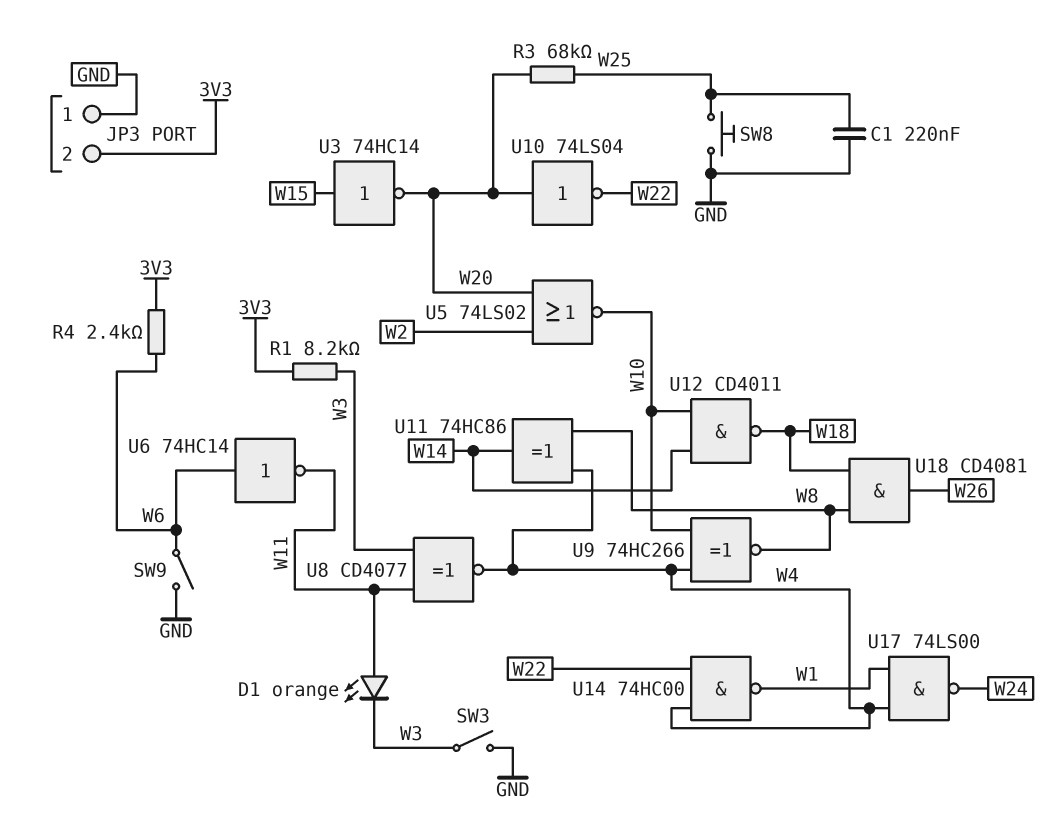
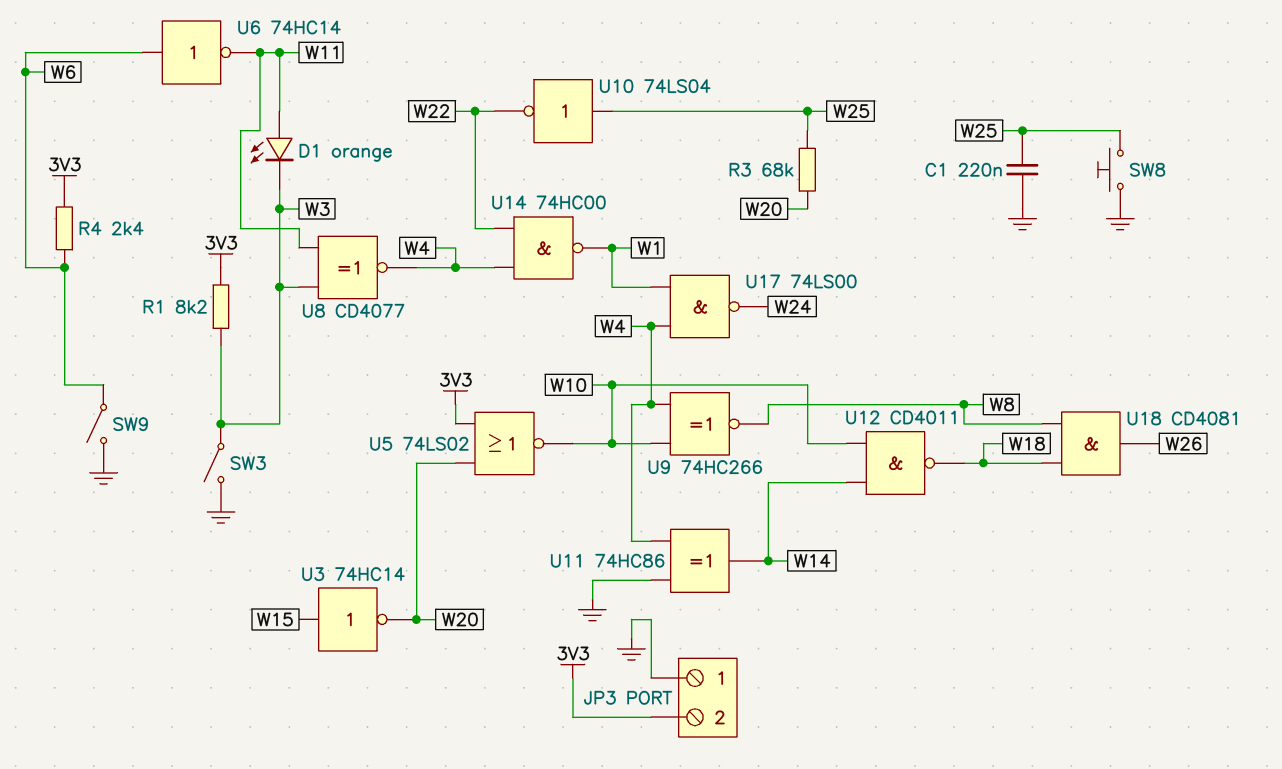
U5: NOR 74LS02 (in W2, in W20, out W10) -> NOR 74LS02 (in 3V3, in W20, out W10)
U10: NOT 74LS04 (in W20, out W22) -> NOT 74LS04 (in W25, out W22)
U11: XOR 74HC86 (in W4, in W8, out W14) -> XOR 74HC86 (in GND, in W4, out W14)

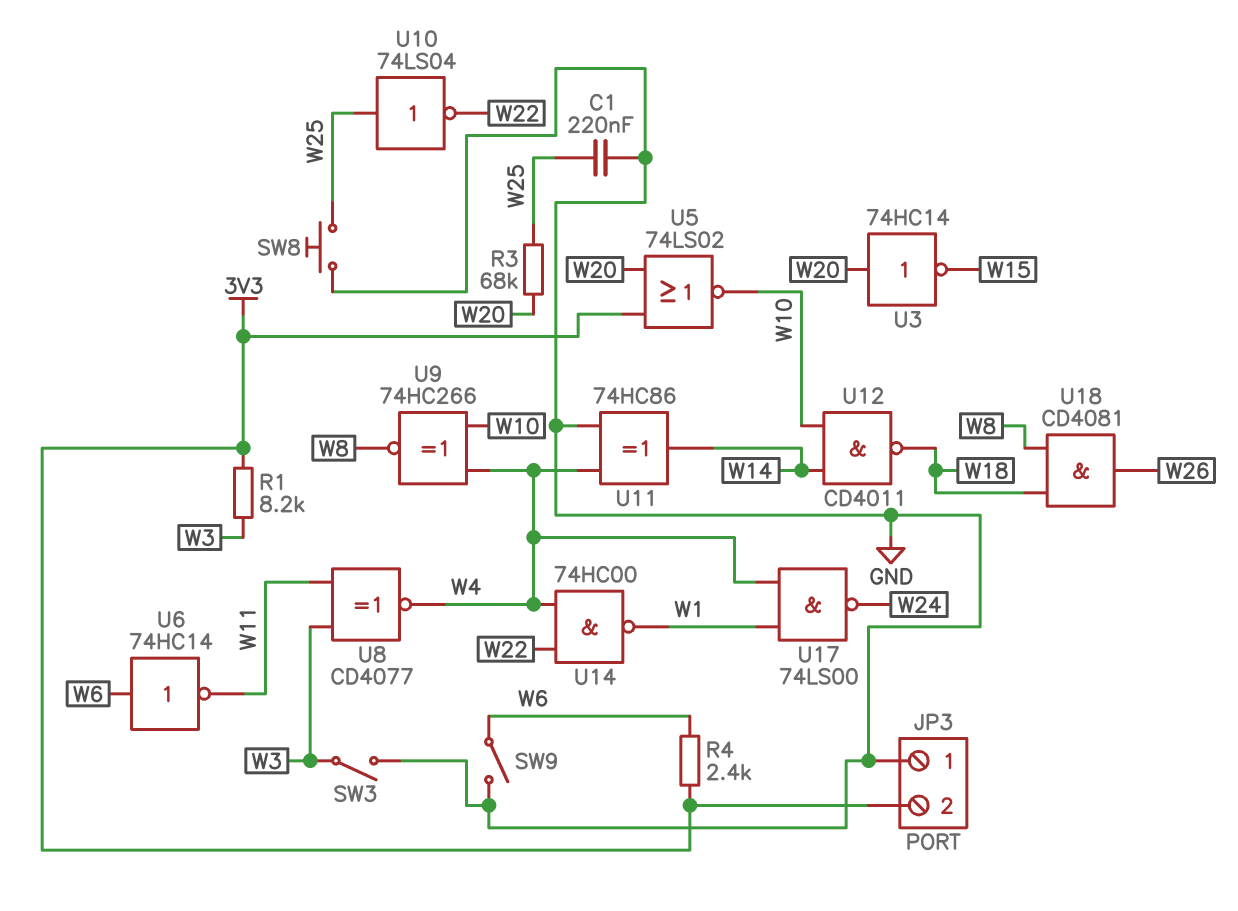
D1: LED orange (A W11, K W3) -> none
U3: NOT 74HC14 (in W15, out W20) -> NOT 74HC14 (in W20, out W15)

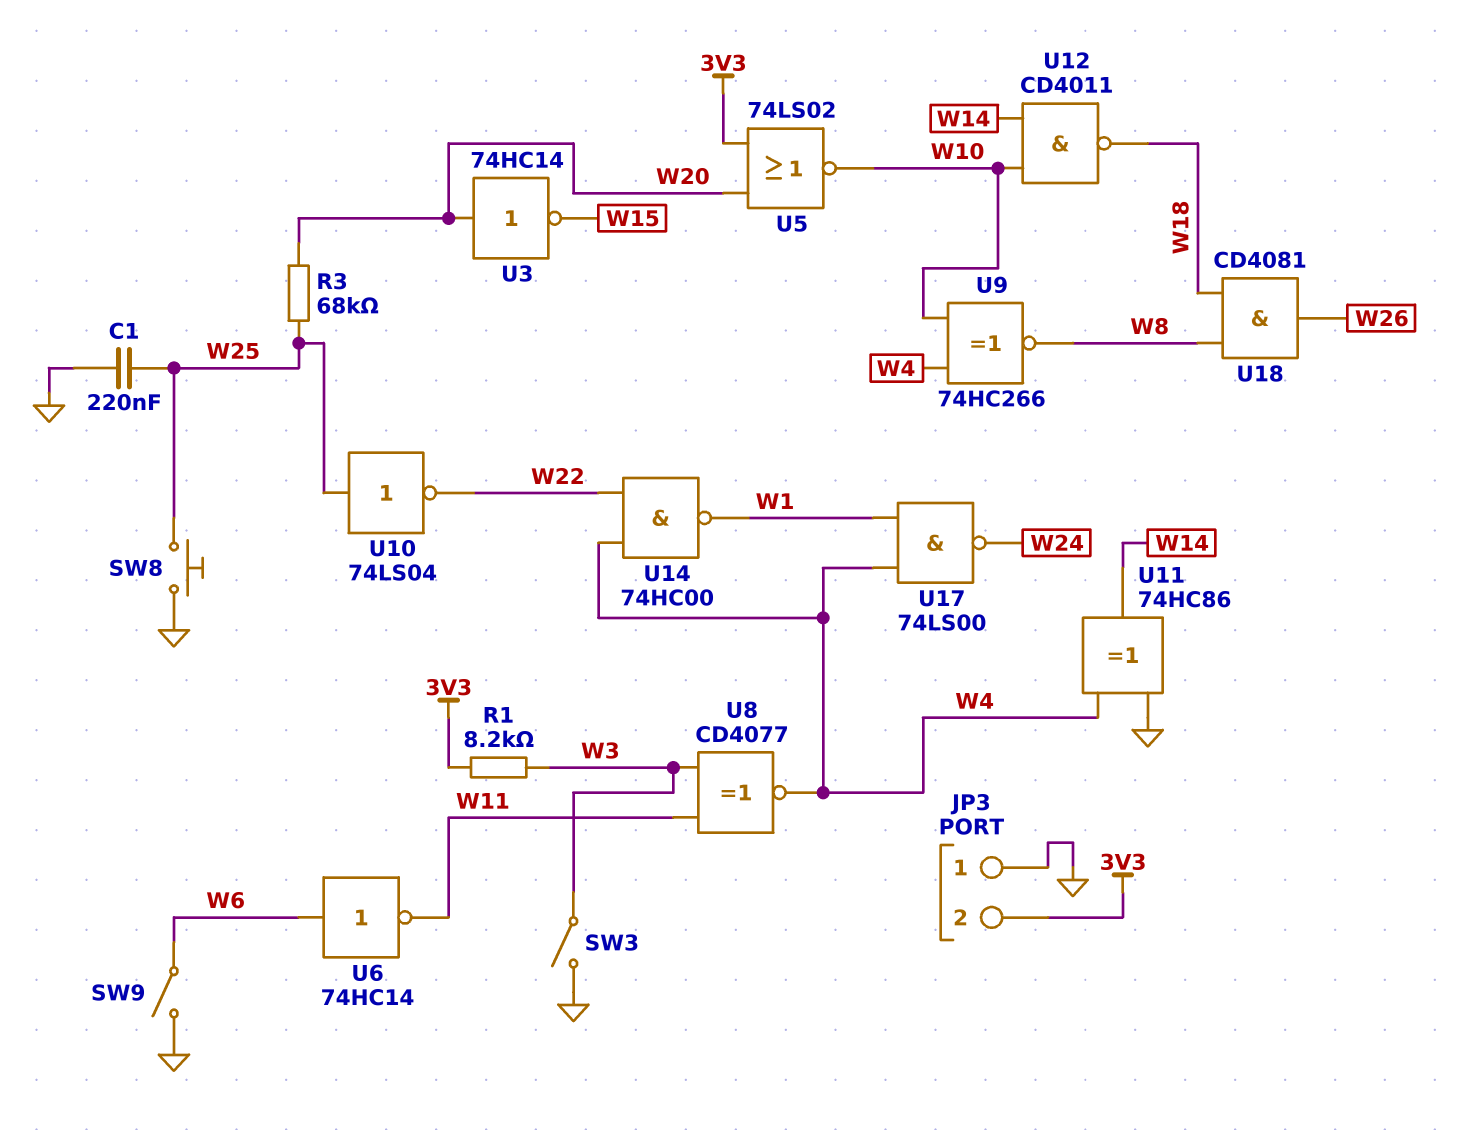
R4: 2.4k (3V3, W6) -> none

